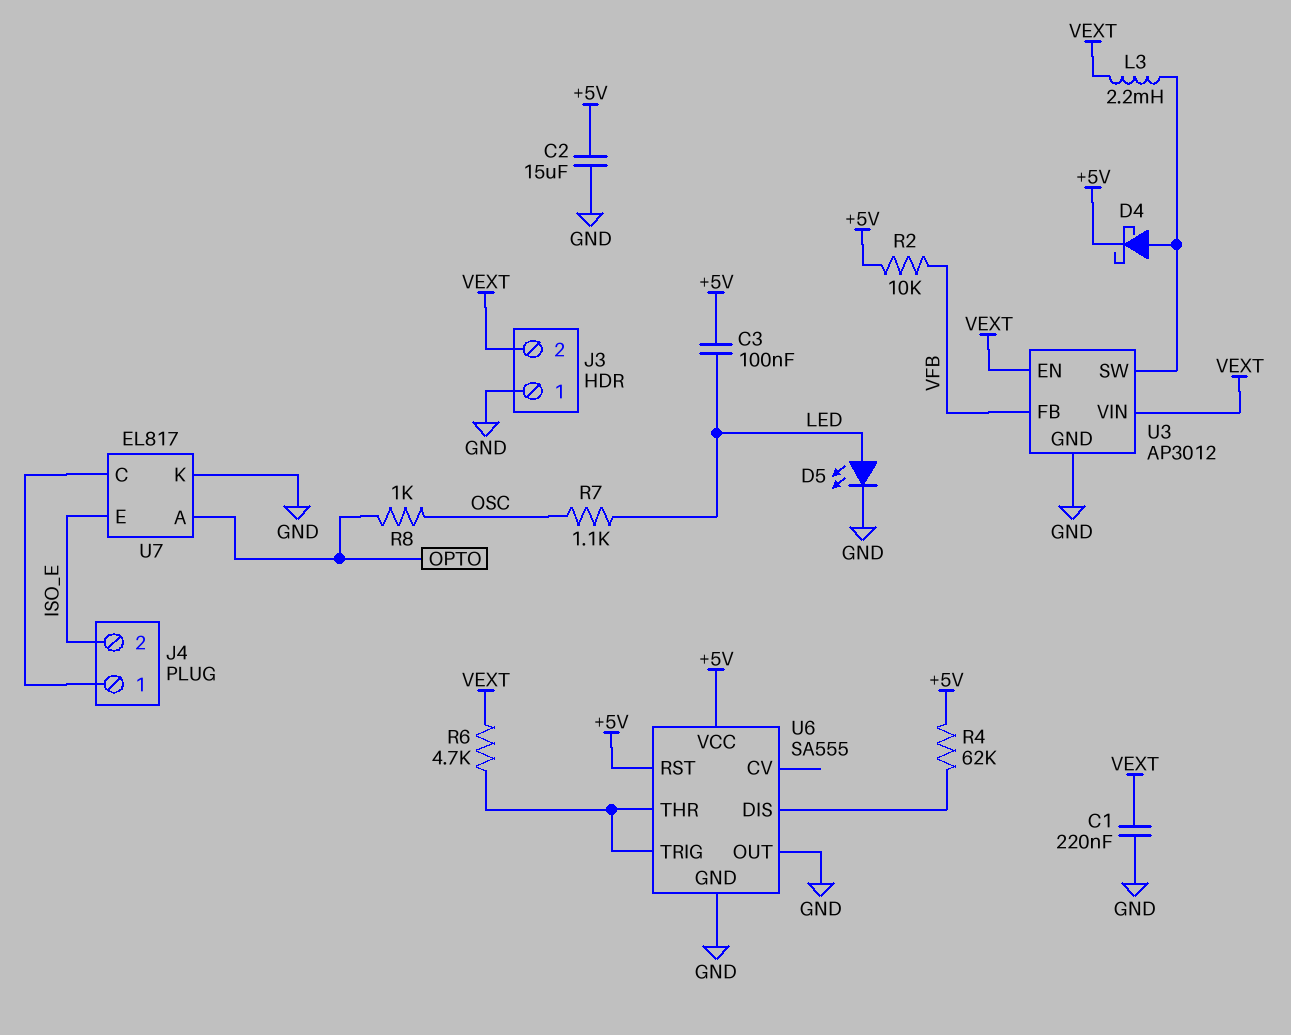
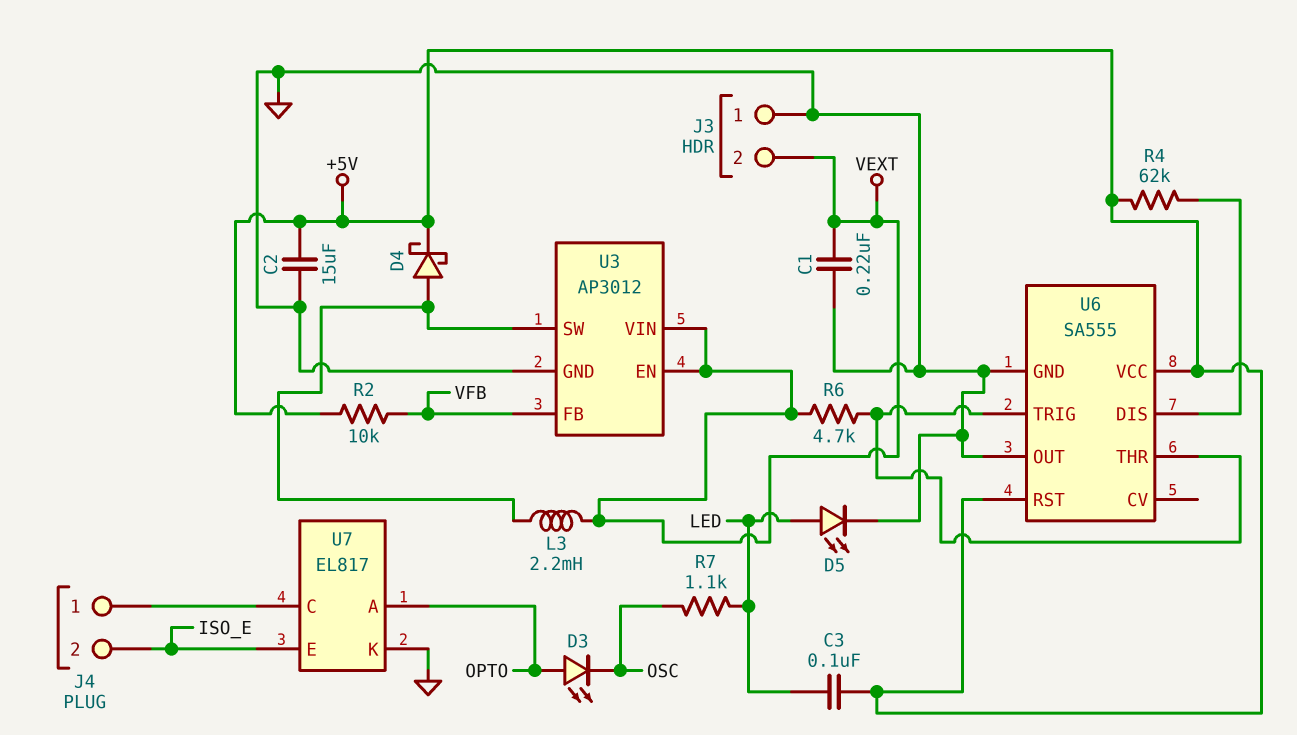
D3: none -> LED (A OPTO, K OSC)
R8: 1k (OPTO, OSC) -> none

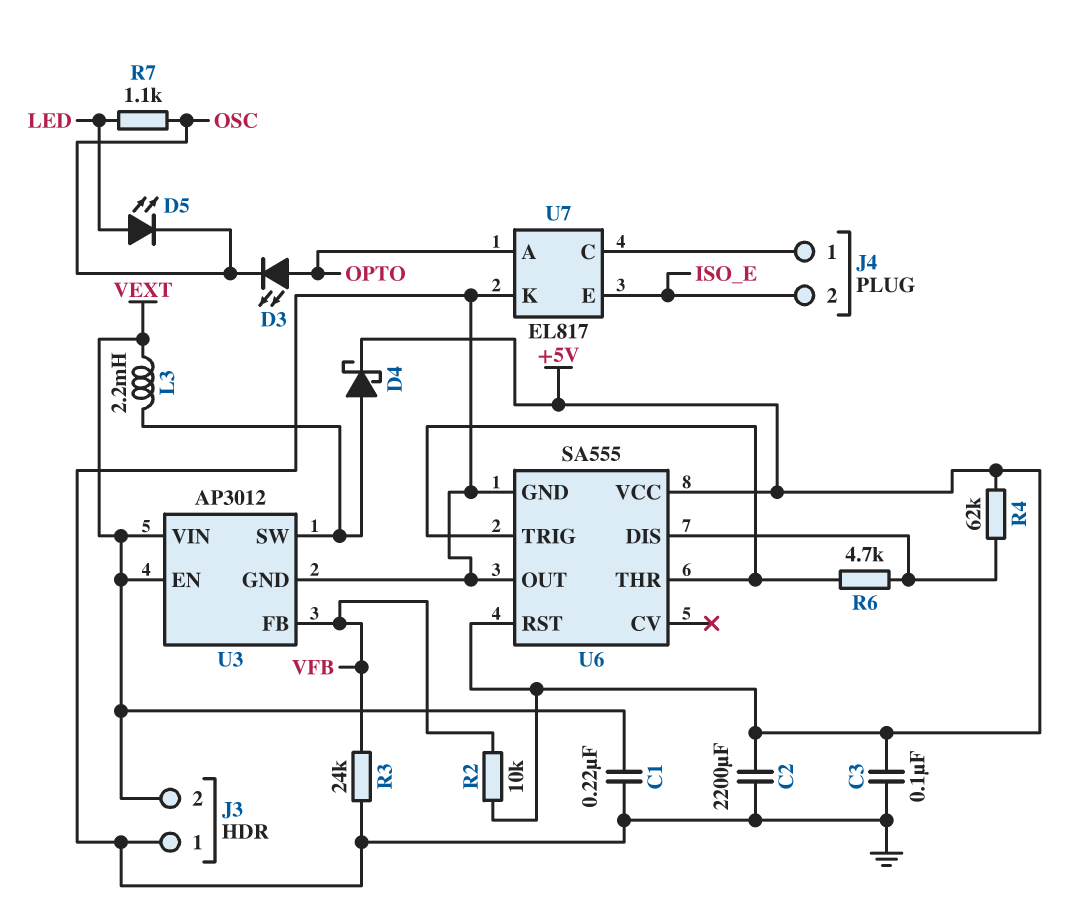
C2: 15uF (+5V, GND) -> 2200uF (+5V, GND)
C3: 100nF (+5V, LED) -> 100nF (+5V, GND)
D5: LED (A LED, K GND) -> LED (A LED, K OSC)
R3: none -> 24k (GND, VFB)
R6: 4.7k (U6/THR, VEXT) -> 4.7k (U6/DIS, U6/THR)

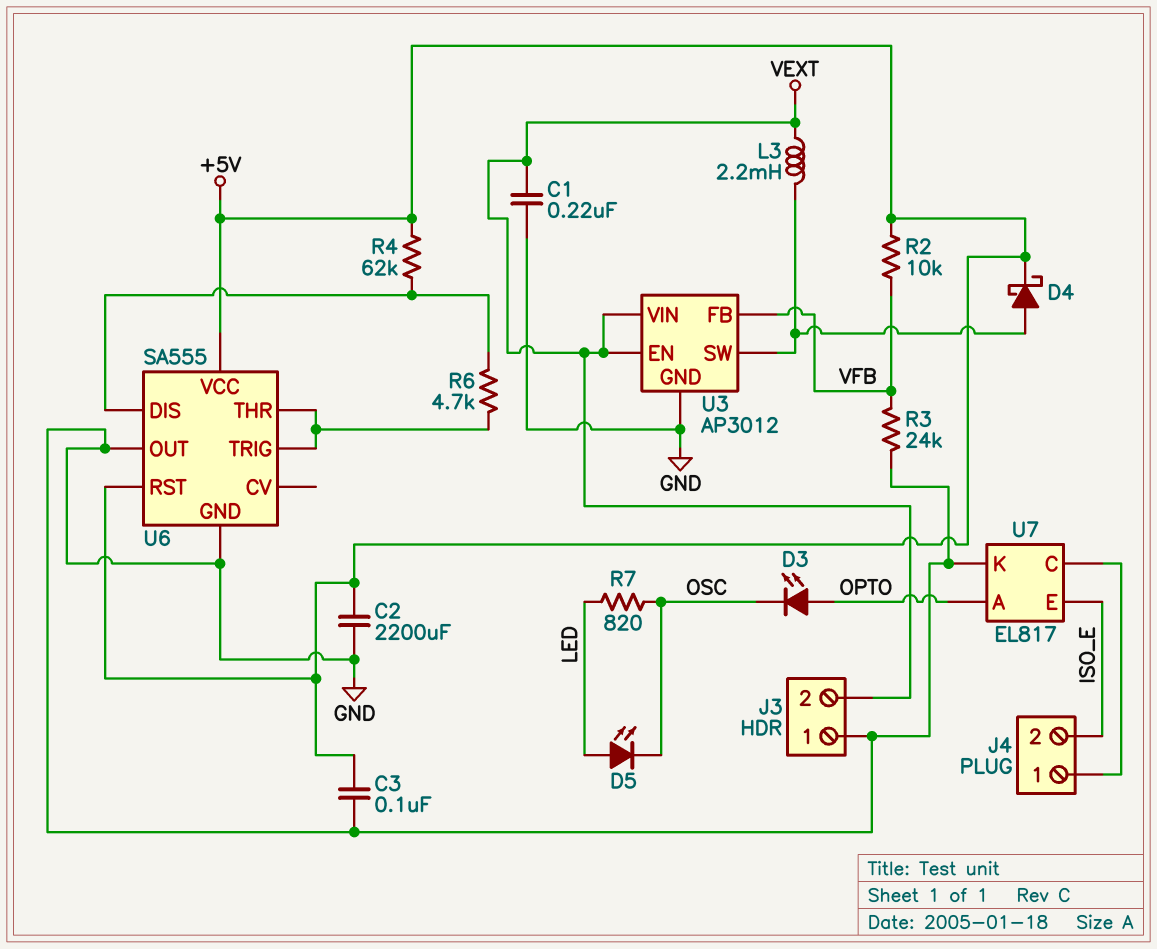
R7: 1.1k (LED, OSC) -> 820 (LED, OSC)

